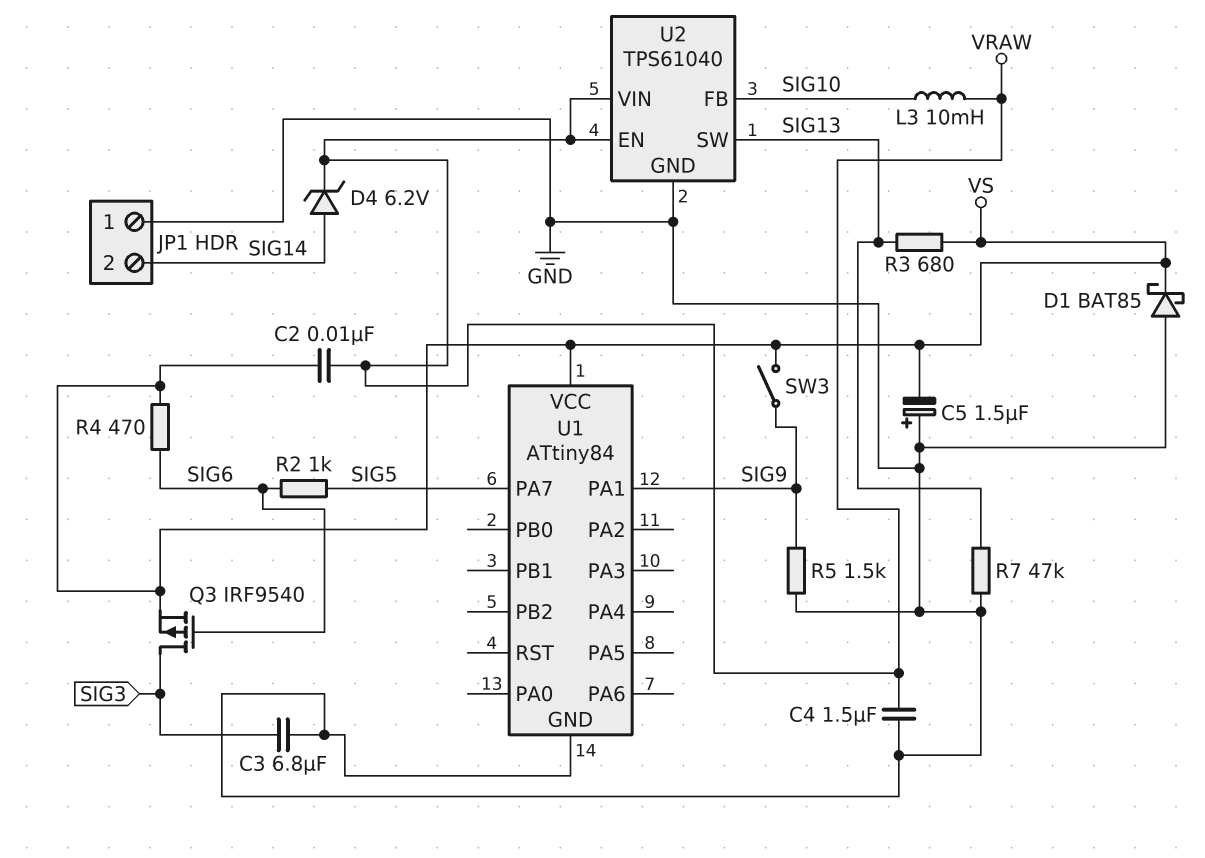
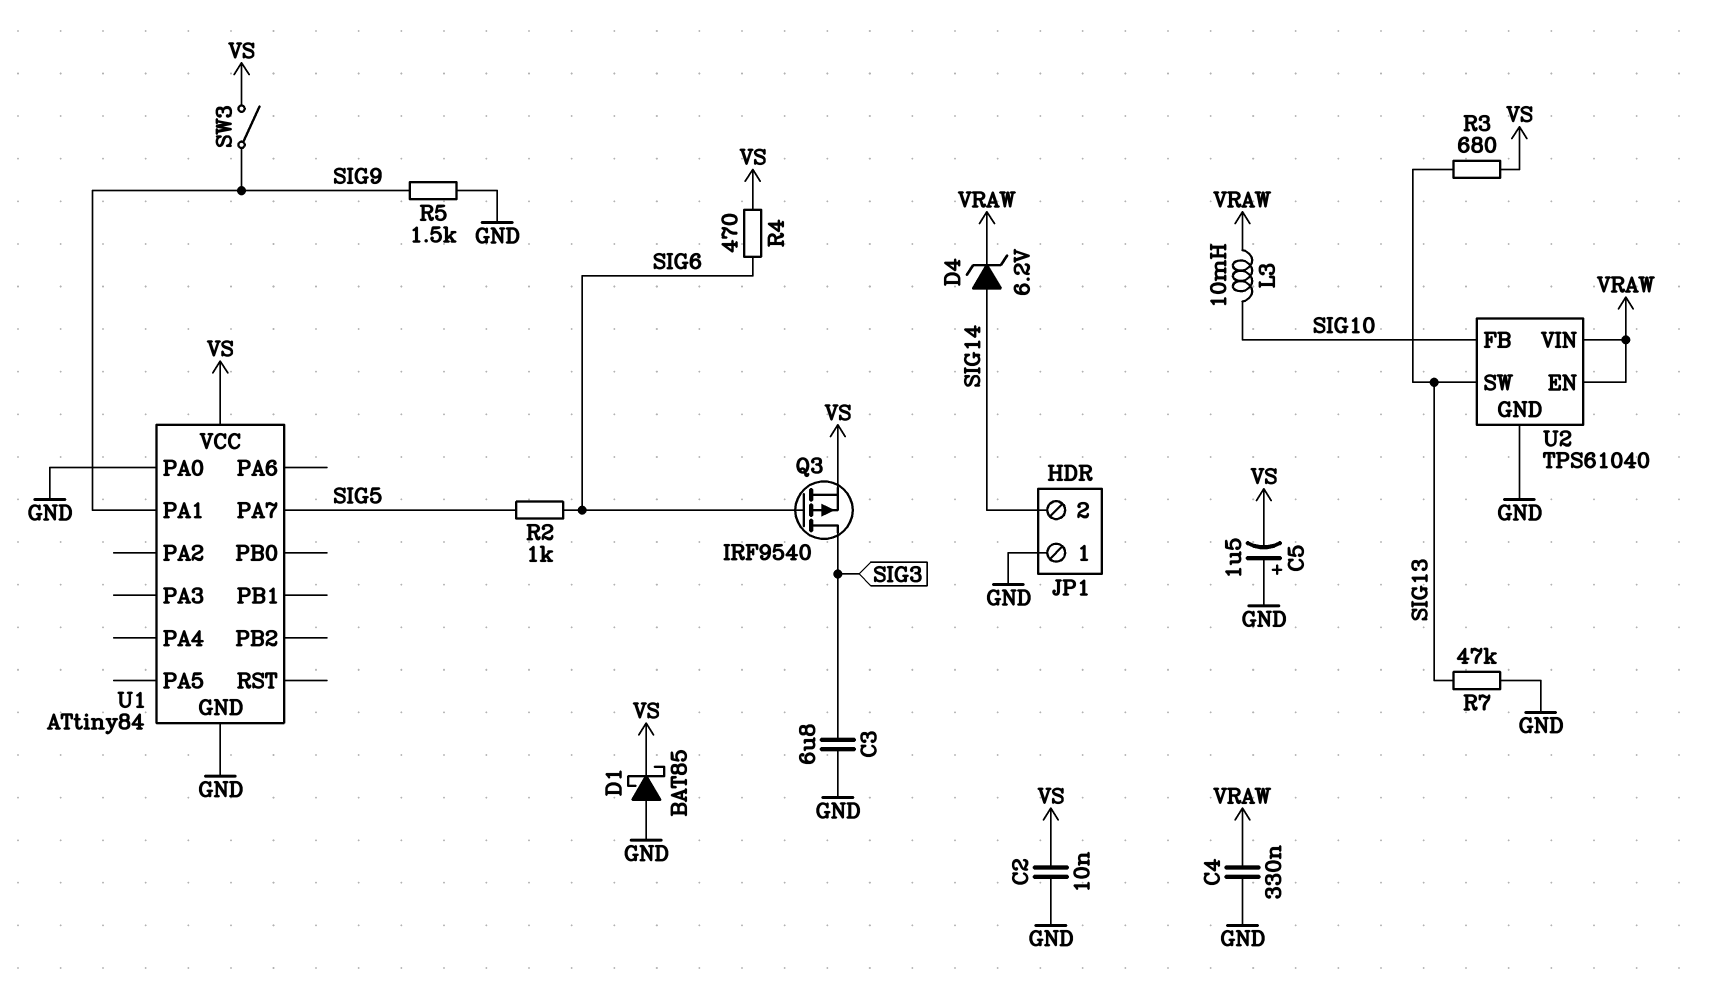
C2: 10nF (VRAW, VS) -> 10nF (GND, VS)
C4: 1.5uF (GND, VRAW) -> 330nF (GND, VRAW)
U1 pin PA0: none -> GND

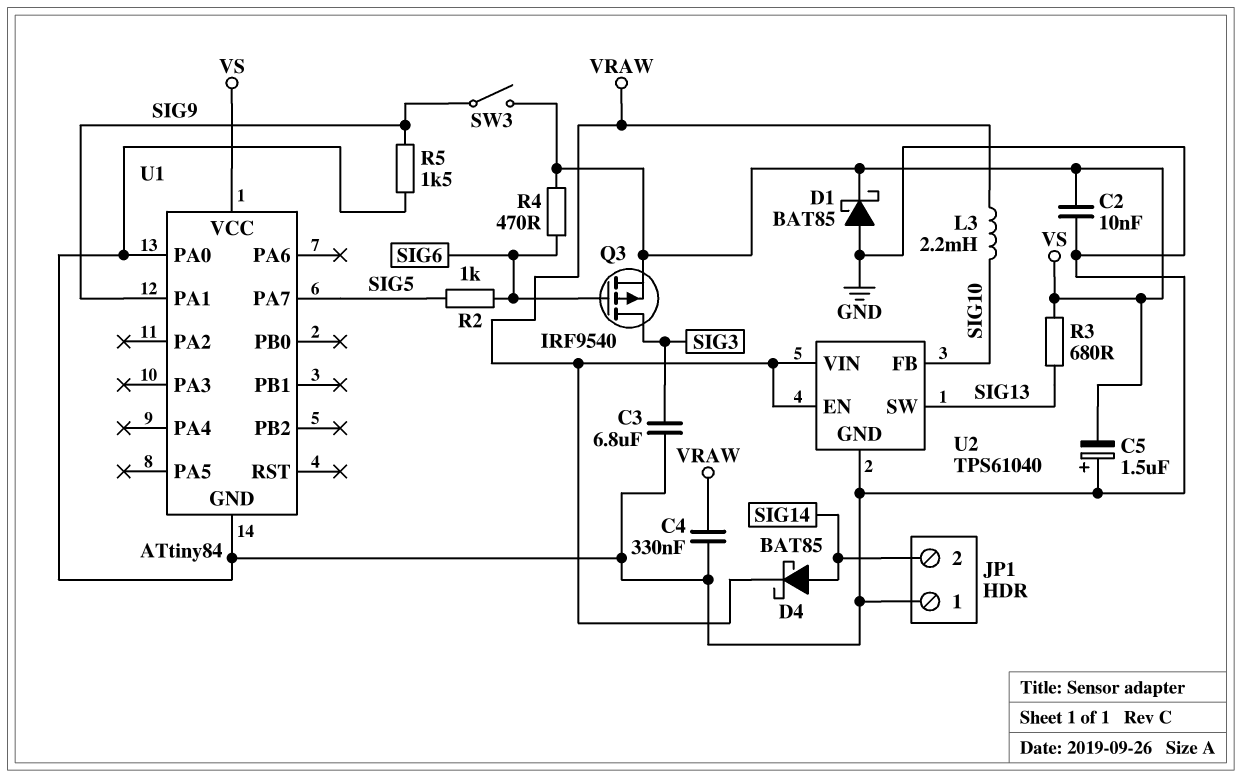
D4: zener 6.2V (A SIG14, K VRAW) -> schottky BAT85 (A SIG14, K VRAW)
L3: 10mH (SIG10, VRAW) -> 2.2mH (SIG10, VRAW)
R7: 47k (GND, SIG13) -> none

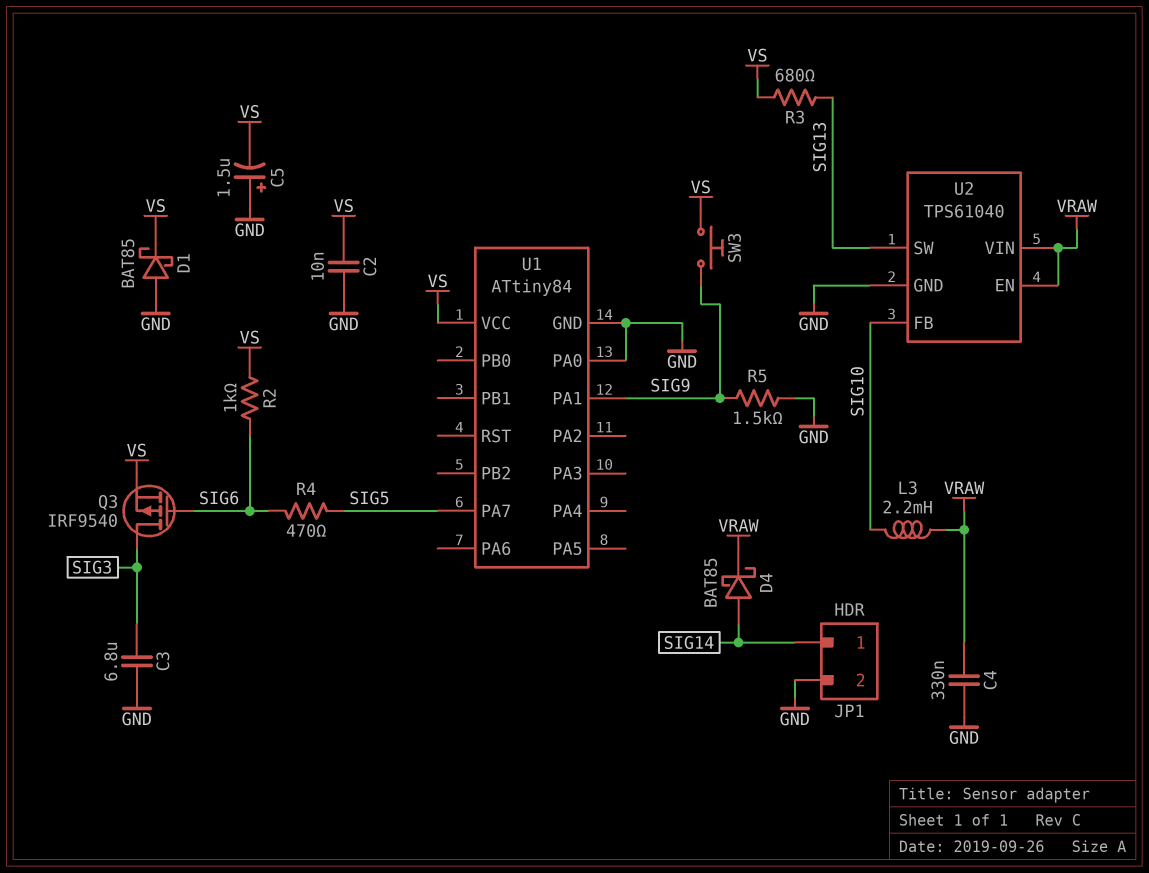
JP1 pin 1: GND -> SIG14
JP1 pin 2: SIG14 -> GND
R2: 1k (SIG5, SIG6) -> 1k (SIG6, VS)
R4: 470 (SIG6, VS) -> 470 (SIG5, SIG6)
SW3: switch (SIG9, VS) -> button (SIG9, VS)

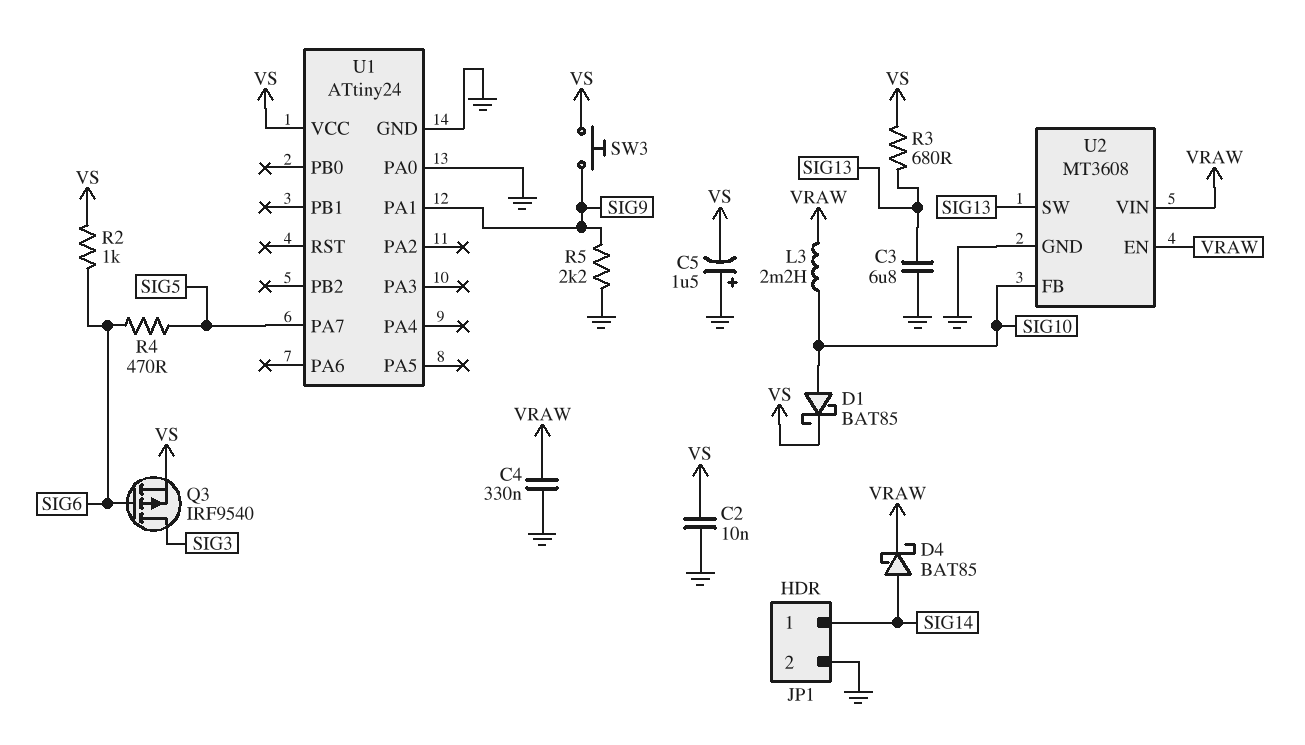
C3: 6.8uF (GND, SIG3) -> 6.8uF (GND, SIG13)
D1: schottky BAT85 (A GND, K VS) -> schottky BAT85 (A SIG10, K VS)
R5: 1.5k (GND, SIG9) -> 2.2k (GND, SIG9)
U1: ATtiny84 -> ATtiny24
U2: TPS61040 -> MT3608

